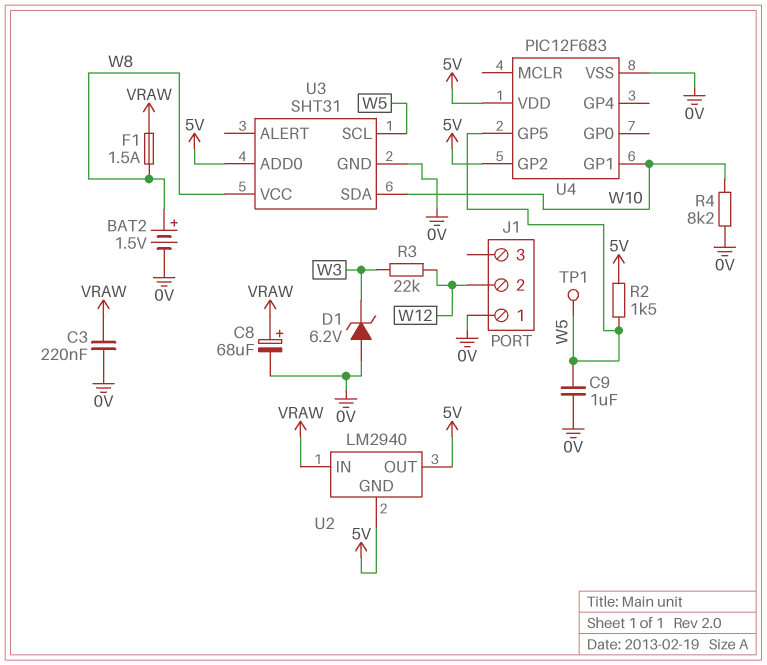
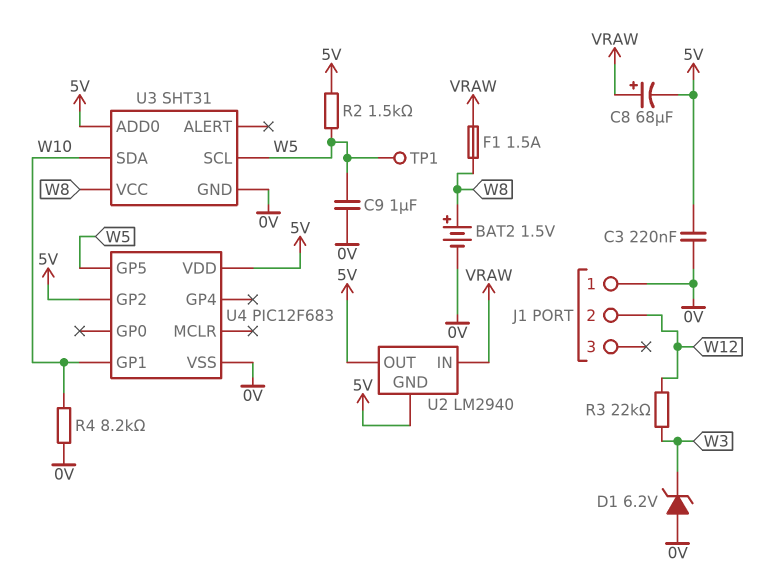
C3: 220nF (0V, VRAW) -> 220nF (0V, 5V)
C8: 68uF (plus VRAW, minus 0V) -> 68uF (plus VRAW, minus 5V)

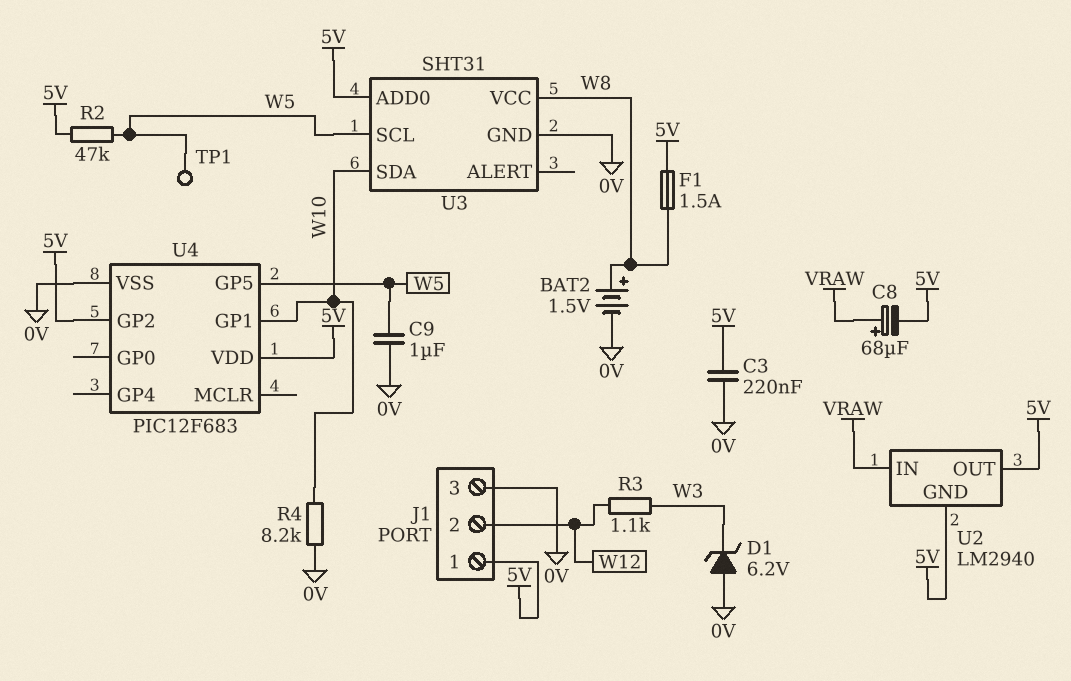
F1: 1.5A (VRAW, W8) -> 1.5A (5V, W8)
J1 pin 1: 0V -> 5V
J1 pin 3: none -> 0V
R2: 1.5k (5V, W5) -> 47k (5V, W5)
R3: 22k (W3, W12) -> 1.1k (W3, W12)

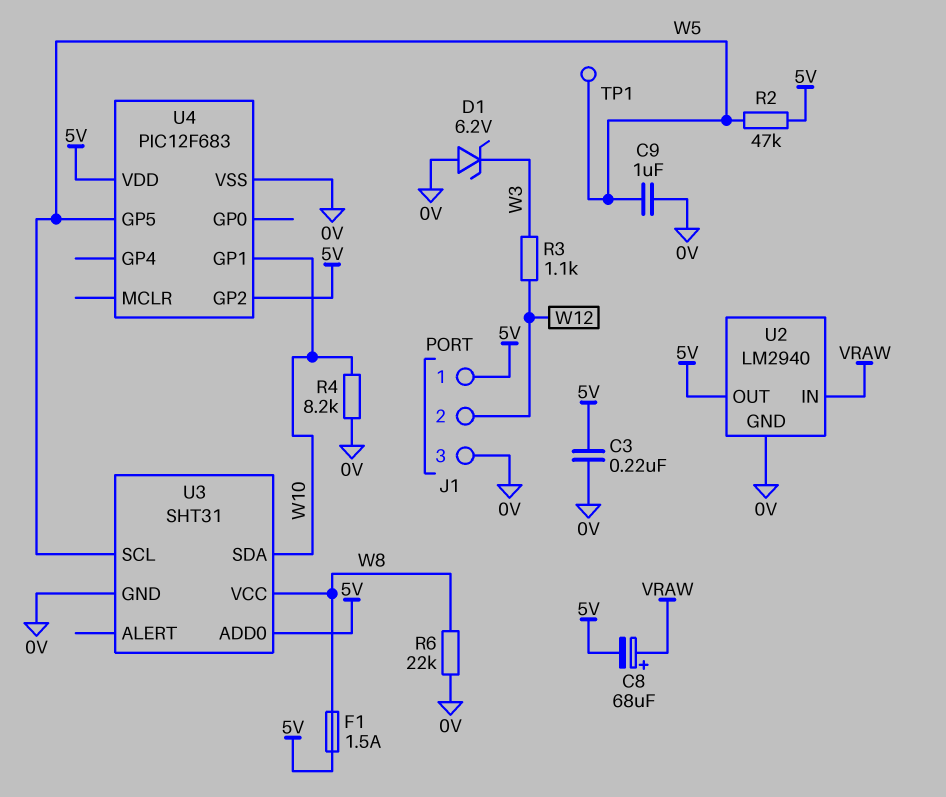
BAT2: 1.5V (plus W8, minus 0V) -> none
R6: none -> 22k (0V, W8)
U2 pin GND: 5V -> 0V

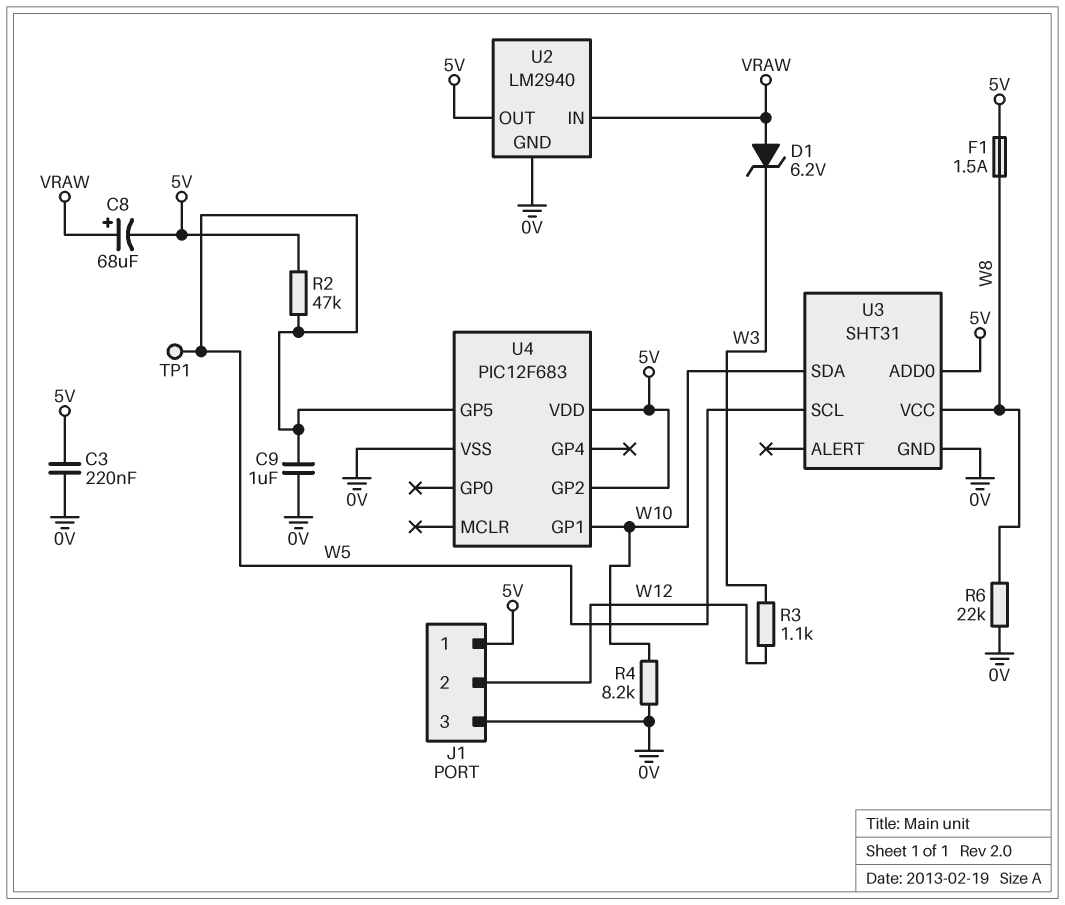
D1: zener 6.2V (A 0V, K W3) -> zener 6.2V (A VRAW, K W3)

